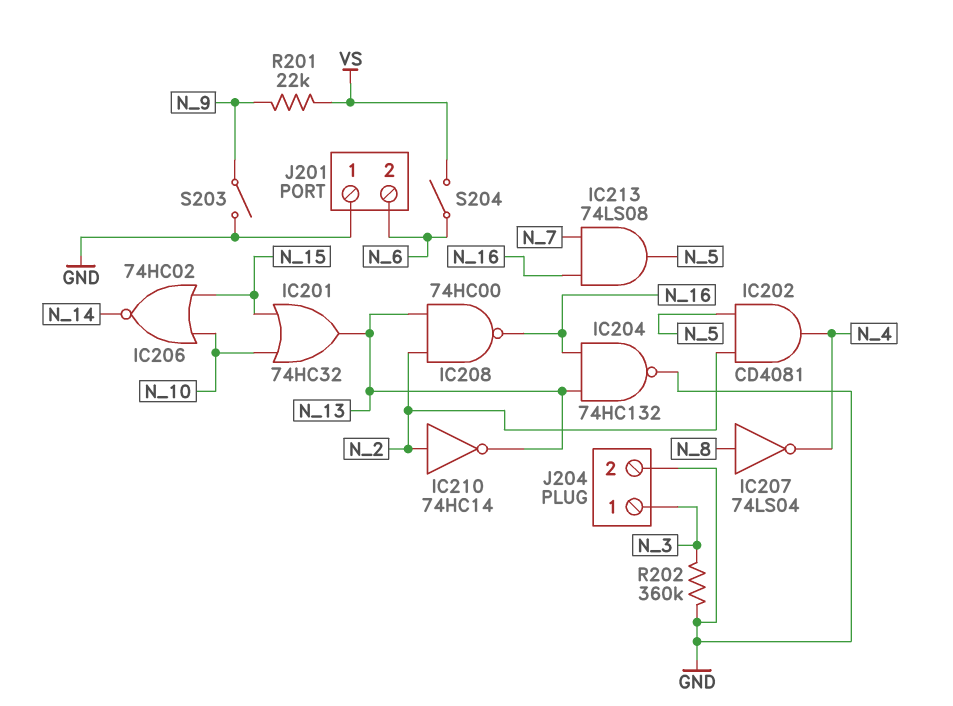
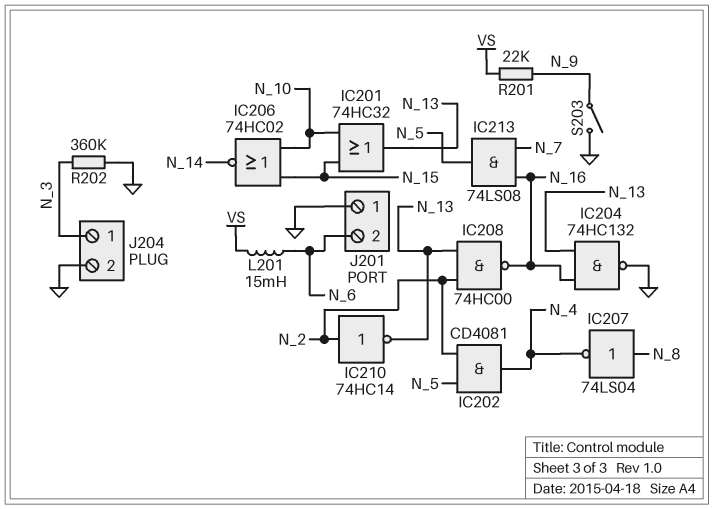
L201: none -> 15mH (N_6, VS)
S204: switch (N_6, VS) -> none

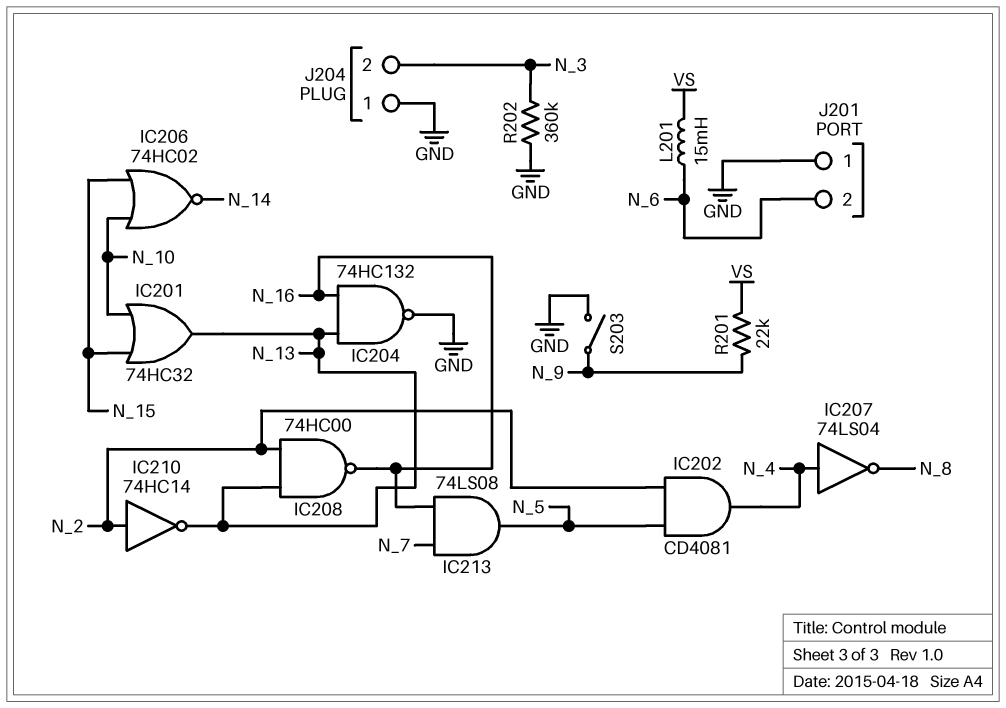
IC207: NOT 74LS04 (in N_8, out N_4) -> NOT 74LS04 (in N_4, out N_8)
J204 pin 1: N_3 -> GND
J204 pin 2: GND -> N_3

